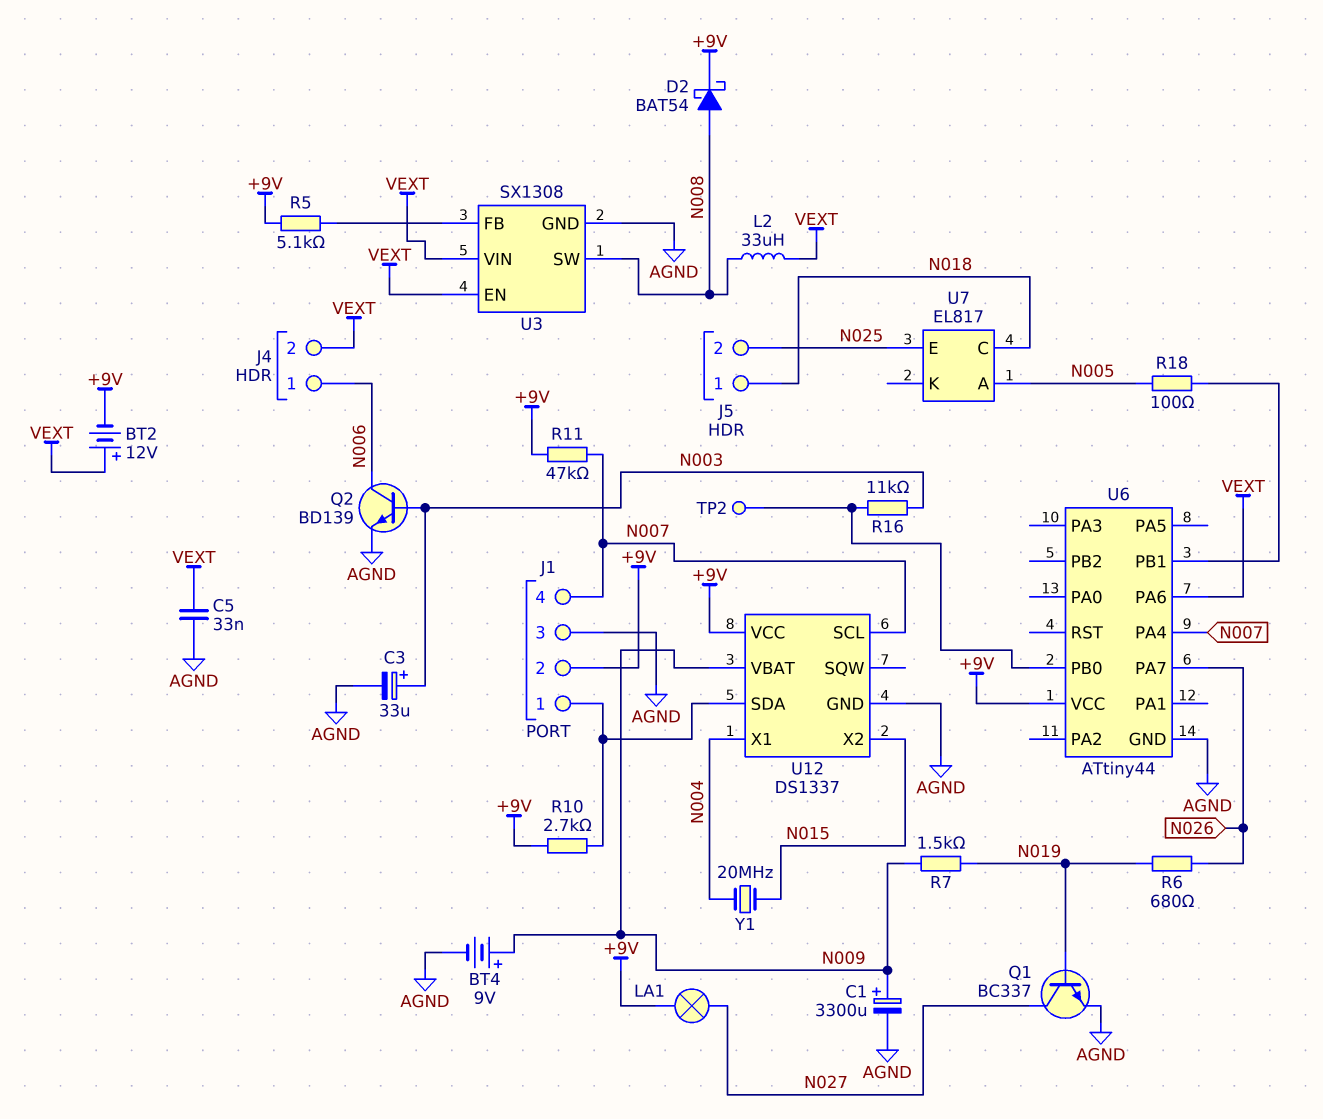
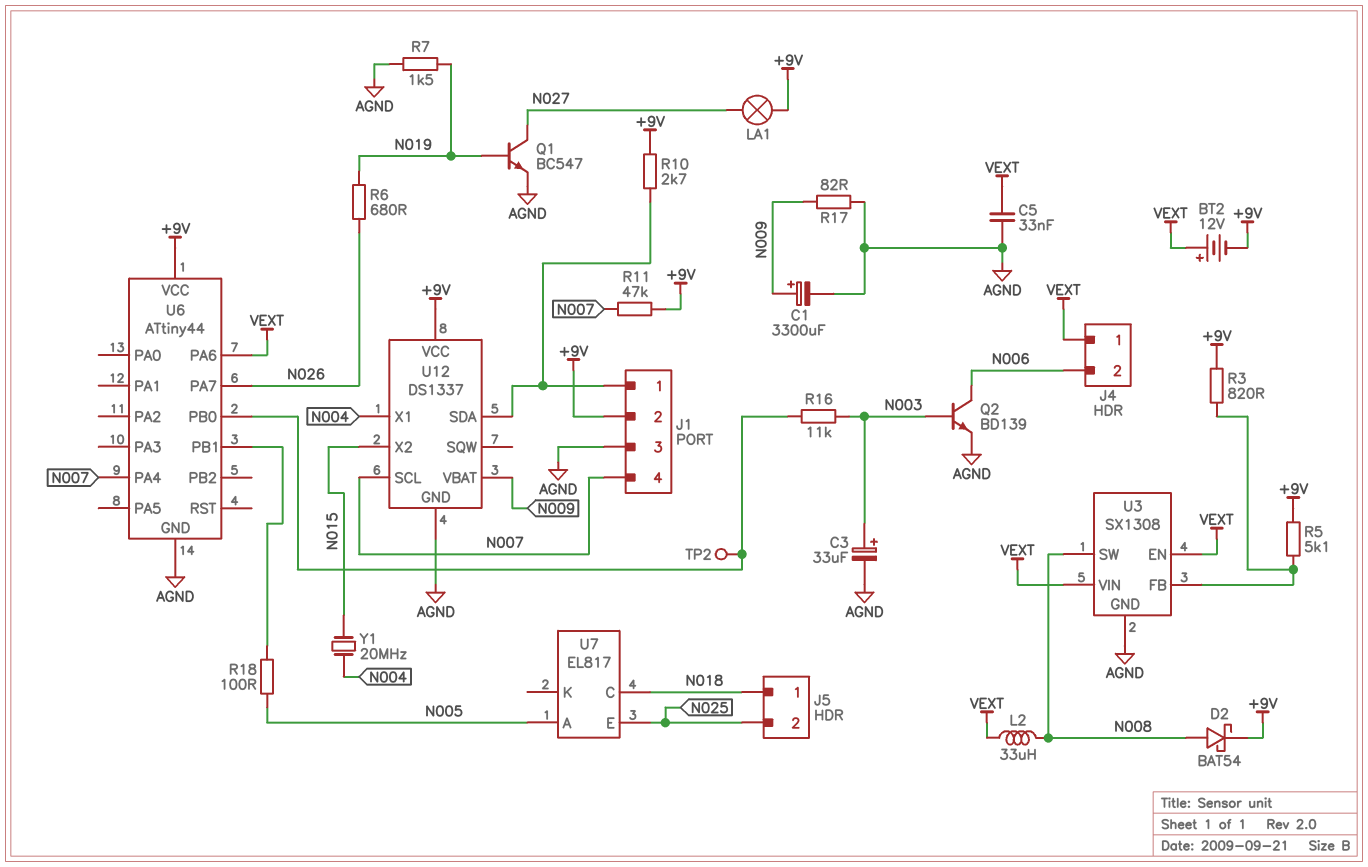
BT4: 9V (plus N009, minus AGND) -> none
J4 pin 1: N006 -> VEXT
J4 pin 2: VEXT -> N006
Q1: NPN BC337 (B N019, C N027, E AGND) -> NPN BC547 (B N019, C N027, E AGND)
R3: none -> 820 (+9V, U3/FB)
R7: 1.5k (N009, N019) -> 1.5k (AGND, N019)
R17: none -> 82 (AGND, N009)

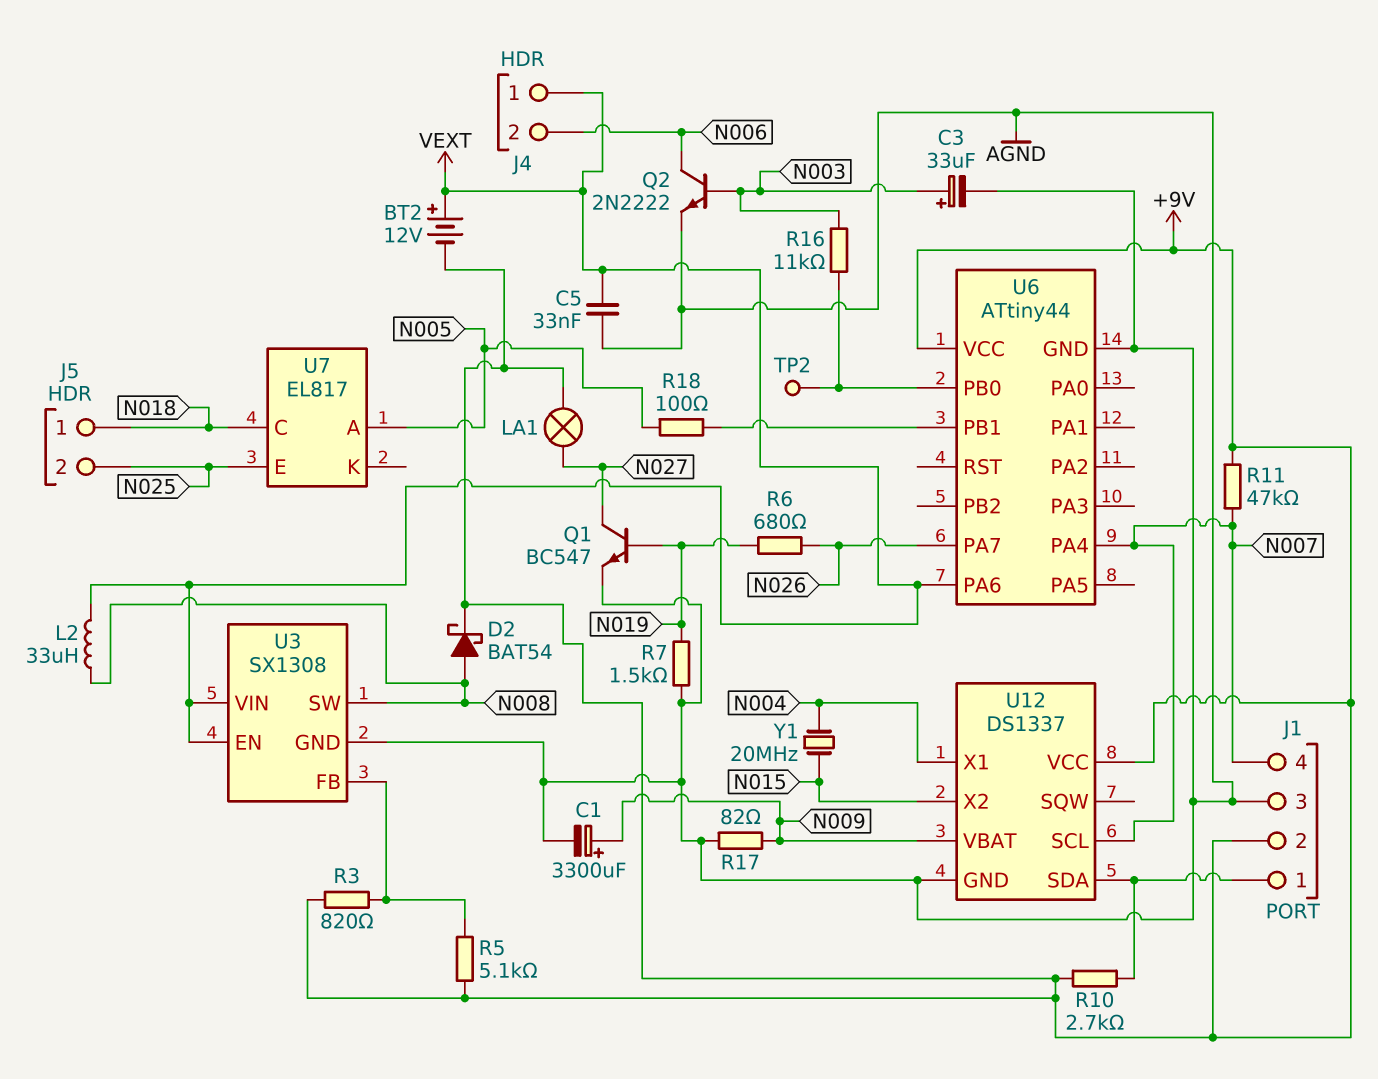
Q2: NPN BD139 (B N003, C N006, E AGND) -> NPN 2N2222 (B N003, C N006, E AGND)

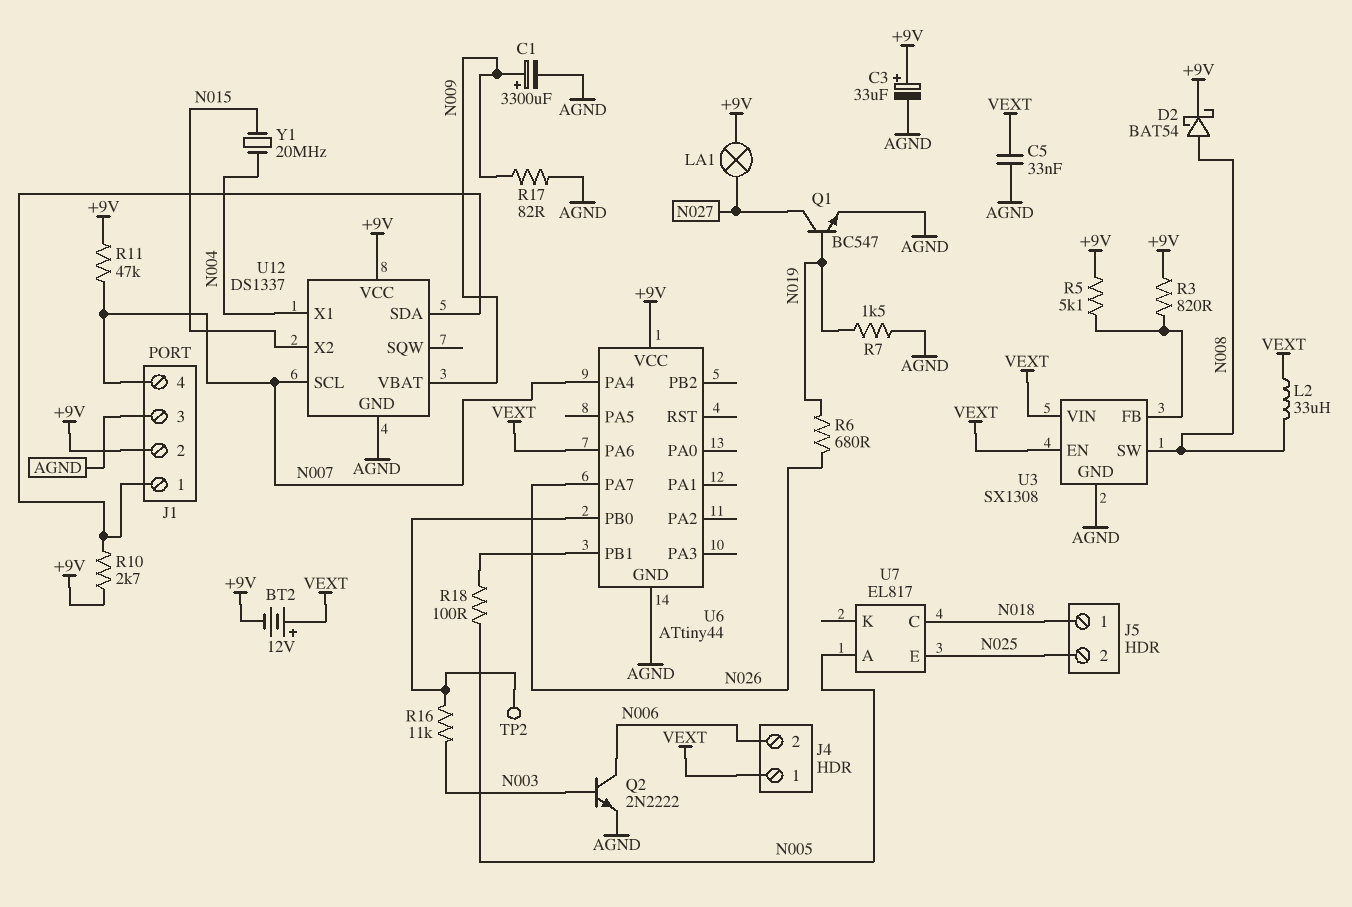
C3: 33uF (plus N003, minus AGND) -> 33uF (plus +9V, minus AGND)

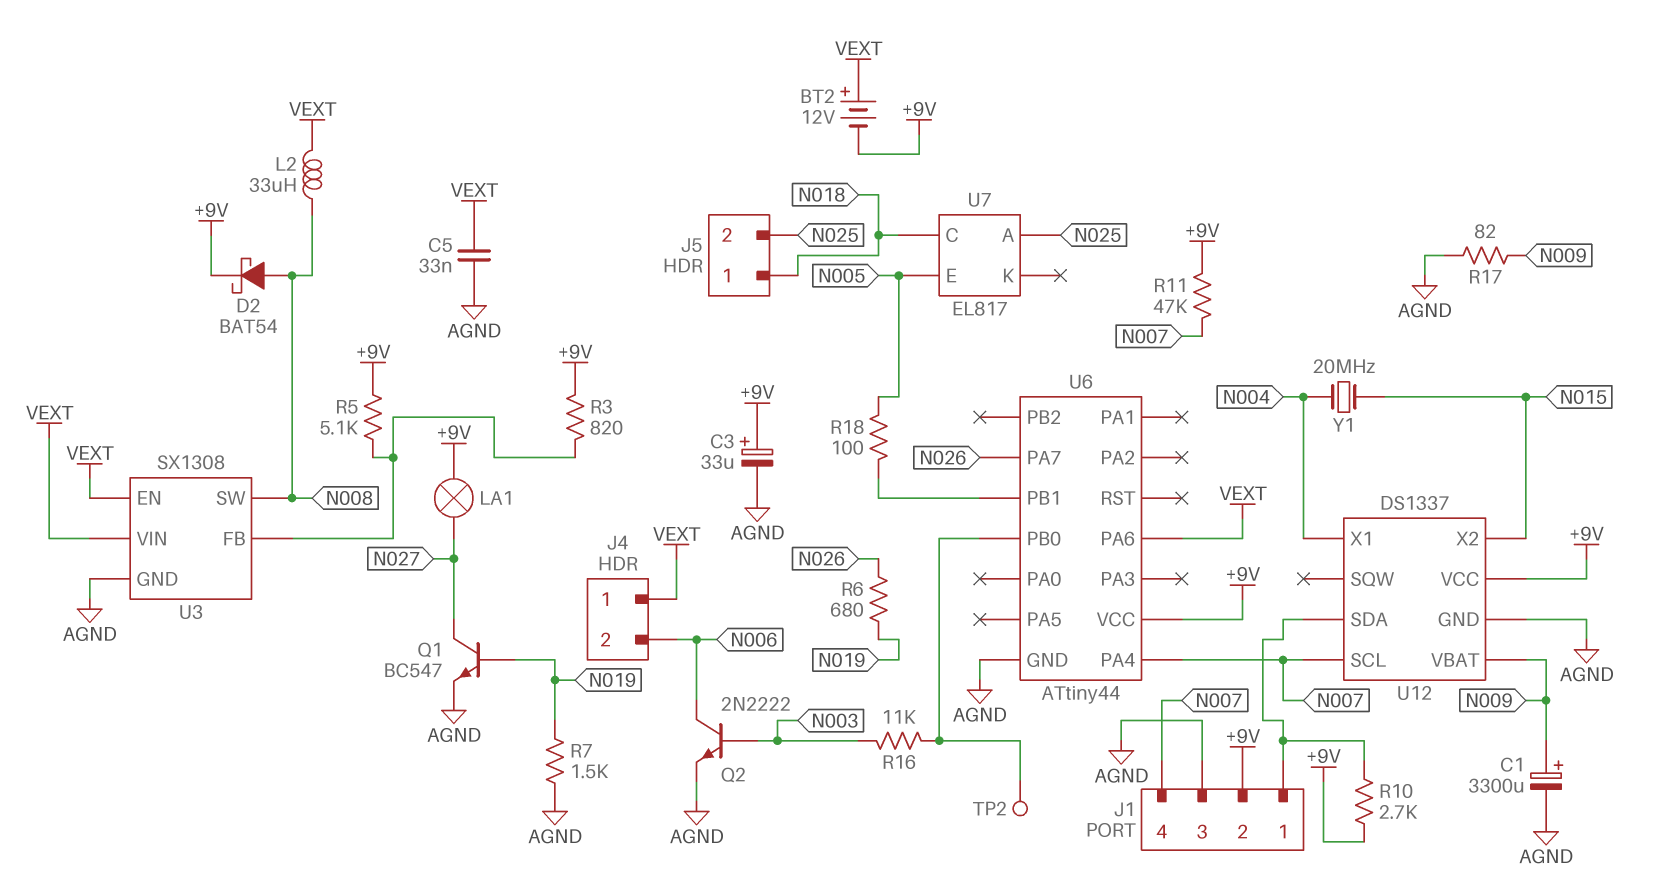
U7 pin A: N005 -> N025
U7 pin E: N025 -> N005

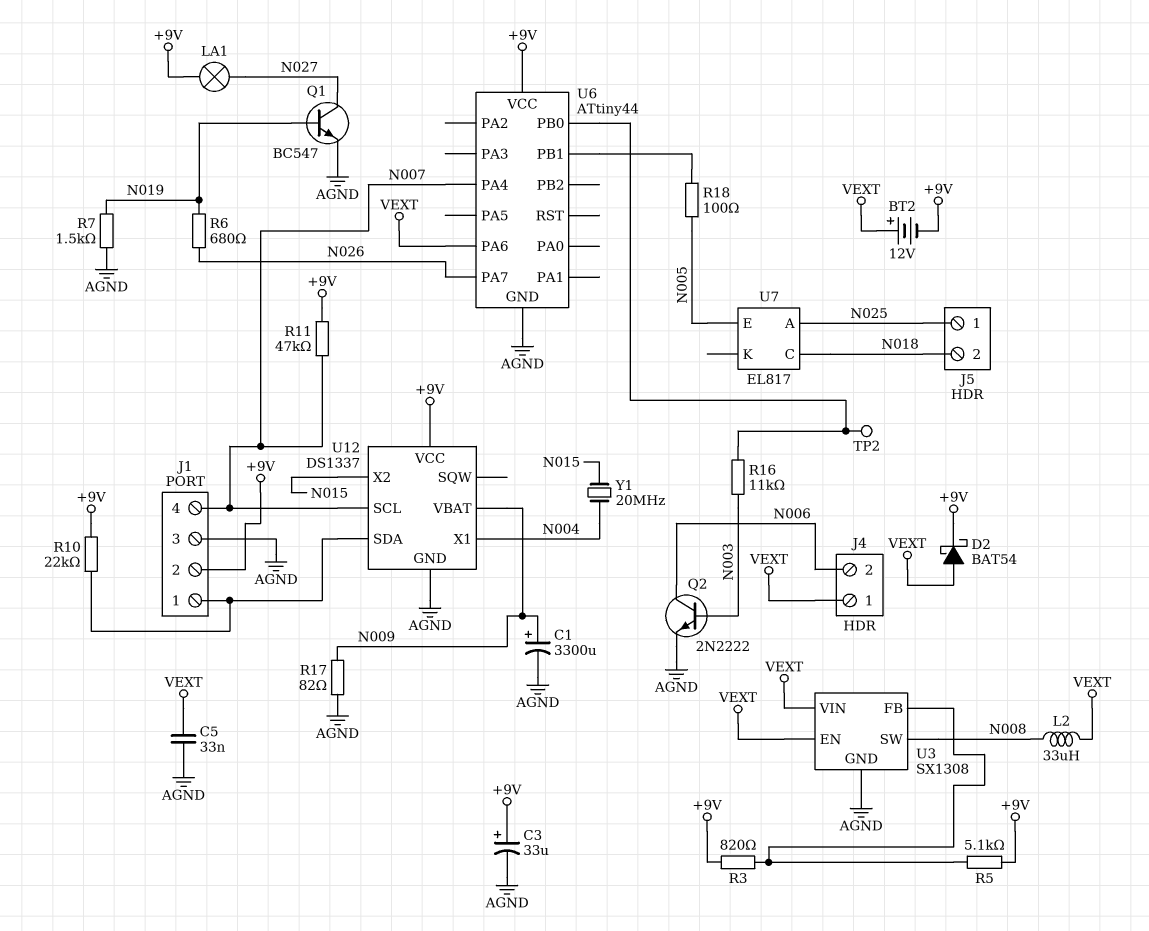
D2: schottky BAT54 (A N008, K +9V) -> schottky BAT54 (A VEXT, K +9V)
J5 pin 1: N018 -> N025
J5 pin 2: N025 -> N018
R10: 2.7k (+9V, J1/1) -> 22k (+9V, J1/1)

